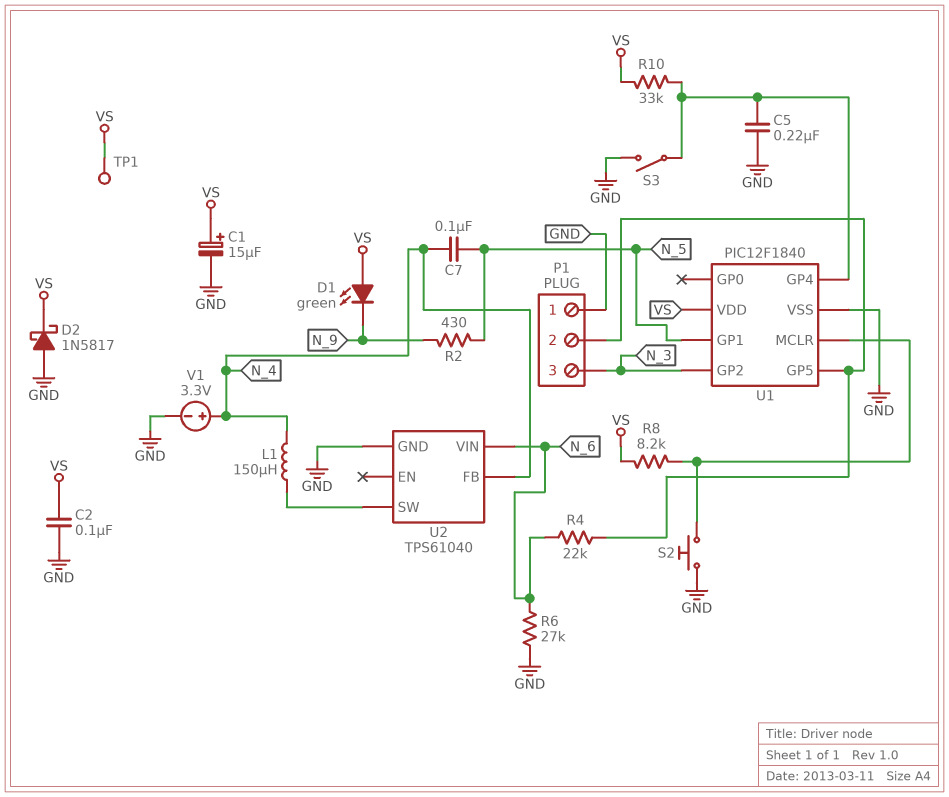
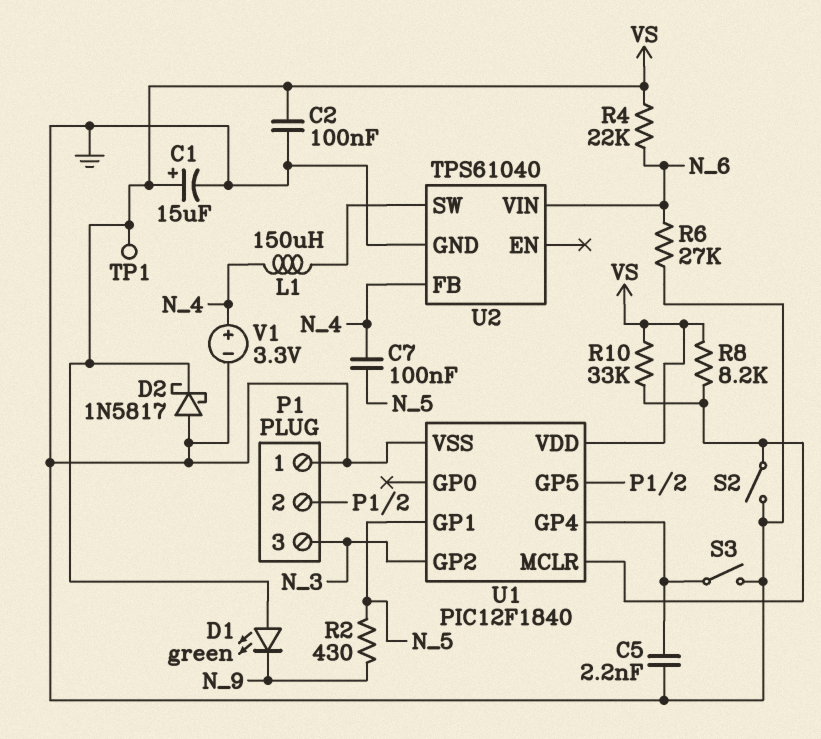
C5: 220nF (GND, U1/GP4) -> 2.2nF (GND, U1/GP4)
R4: 22k (N_6, P1/2) -> 22k (N_6, VS)
R10: 33k (U1/GP4, VS) -> 33k (U1/MCLR, VS)
S2: button (GND, U1/MCLR) -> switch (GND, U1/MCLR)

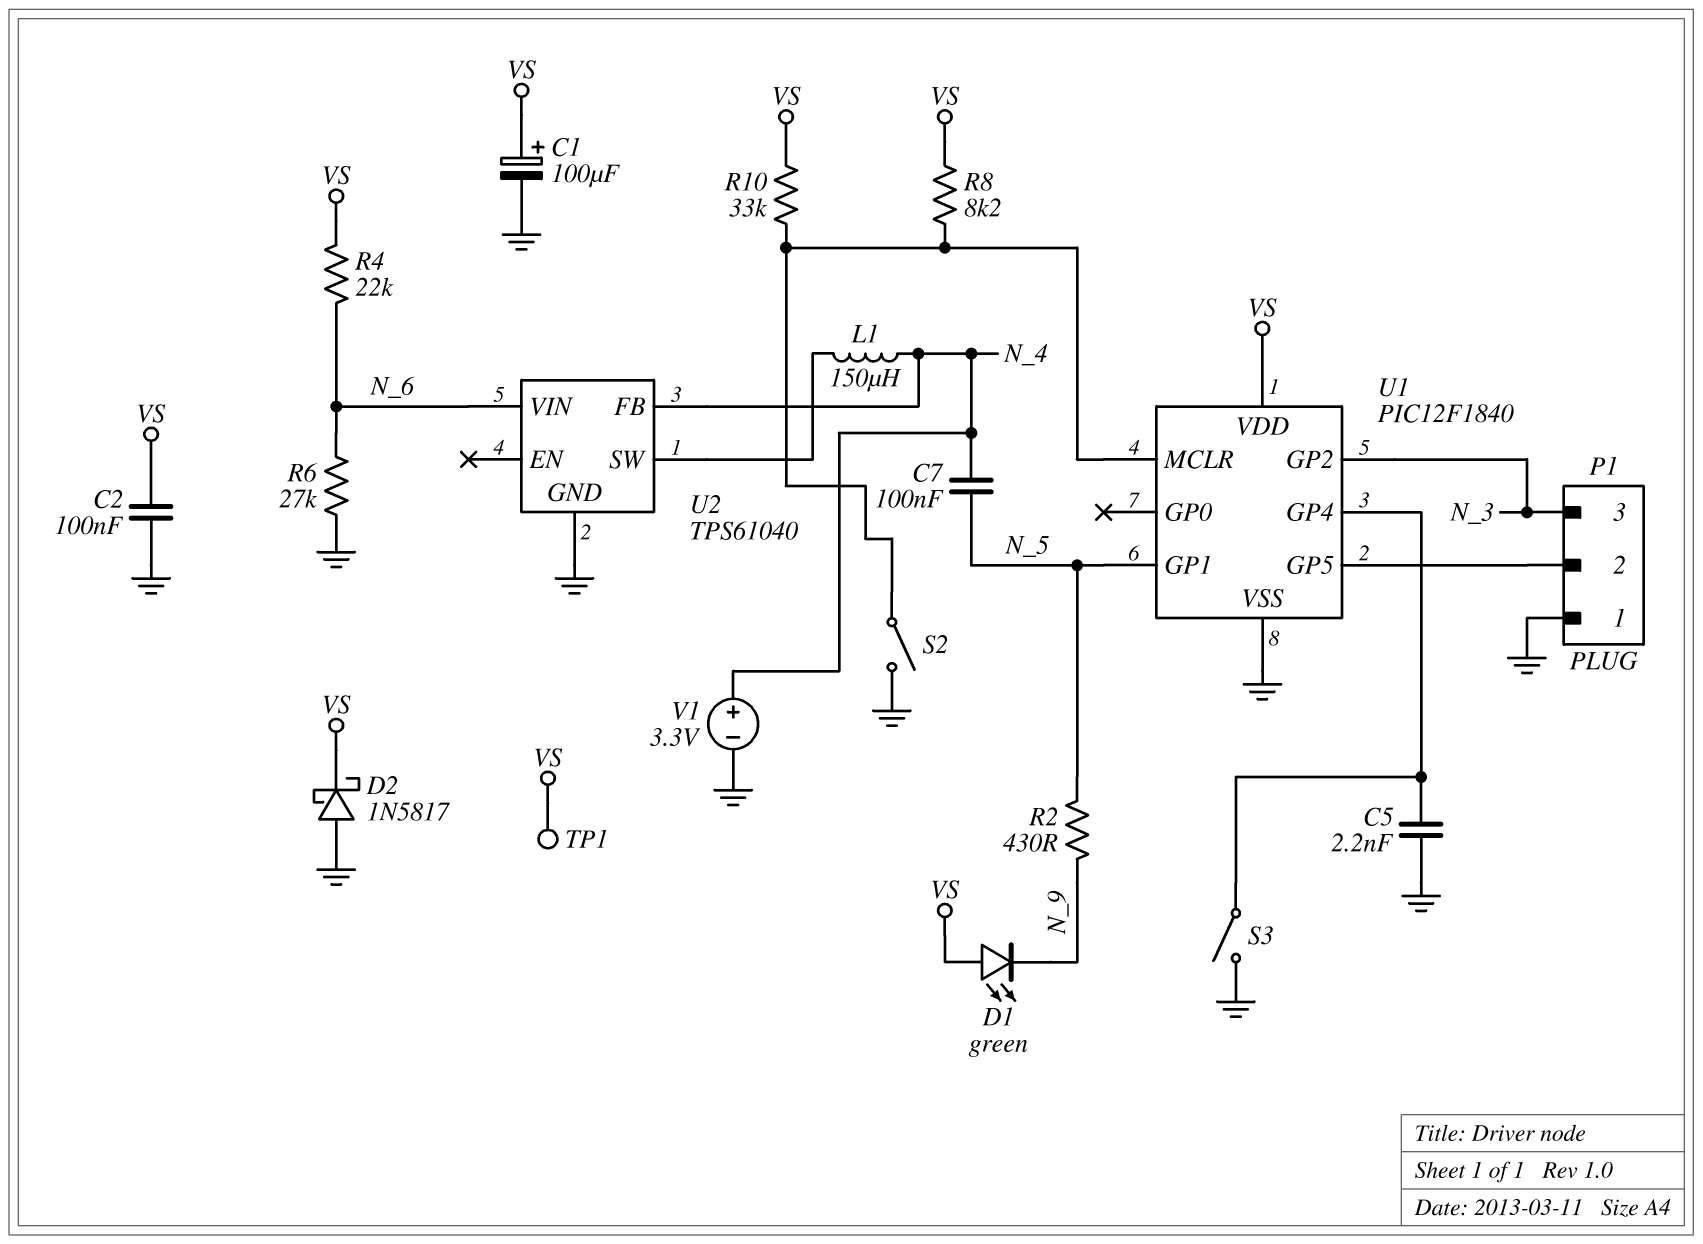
C1: 15uF (plus VS, minus GND) -> 100uF (plus VS, minus GND)

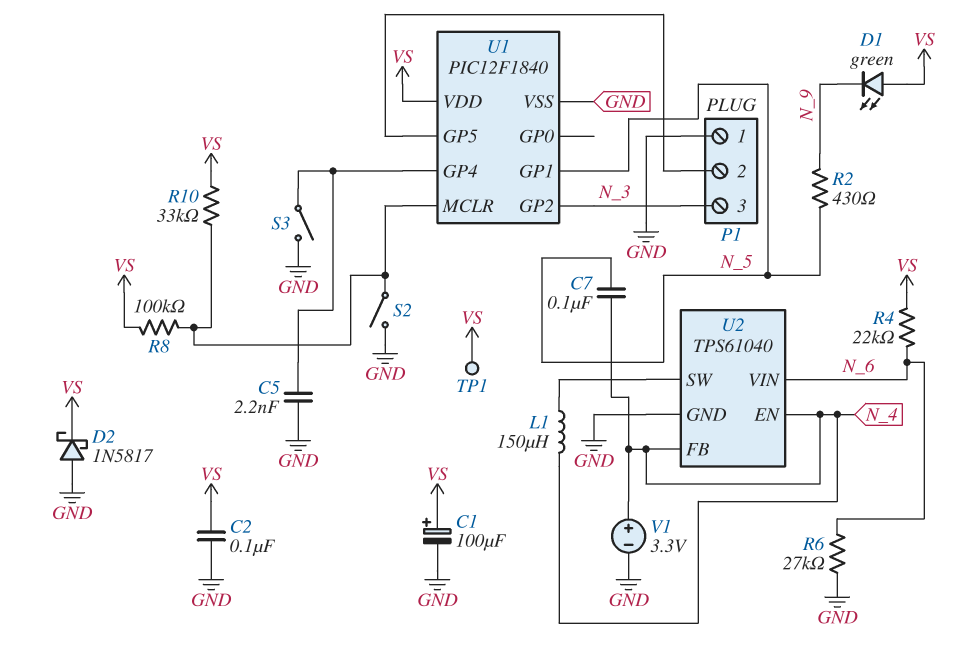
R8: 8.2k (U1/MCLR, VS) -> 100k (U1/MCLR, VS)
U2 pin EN: none -> N_4

